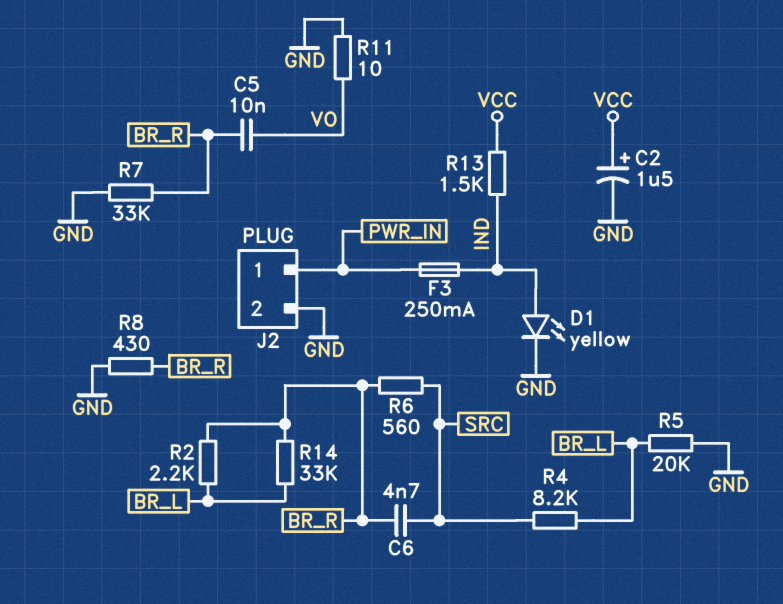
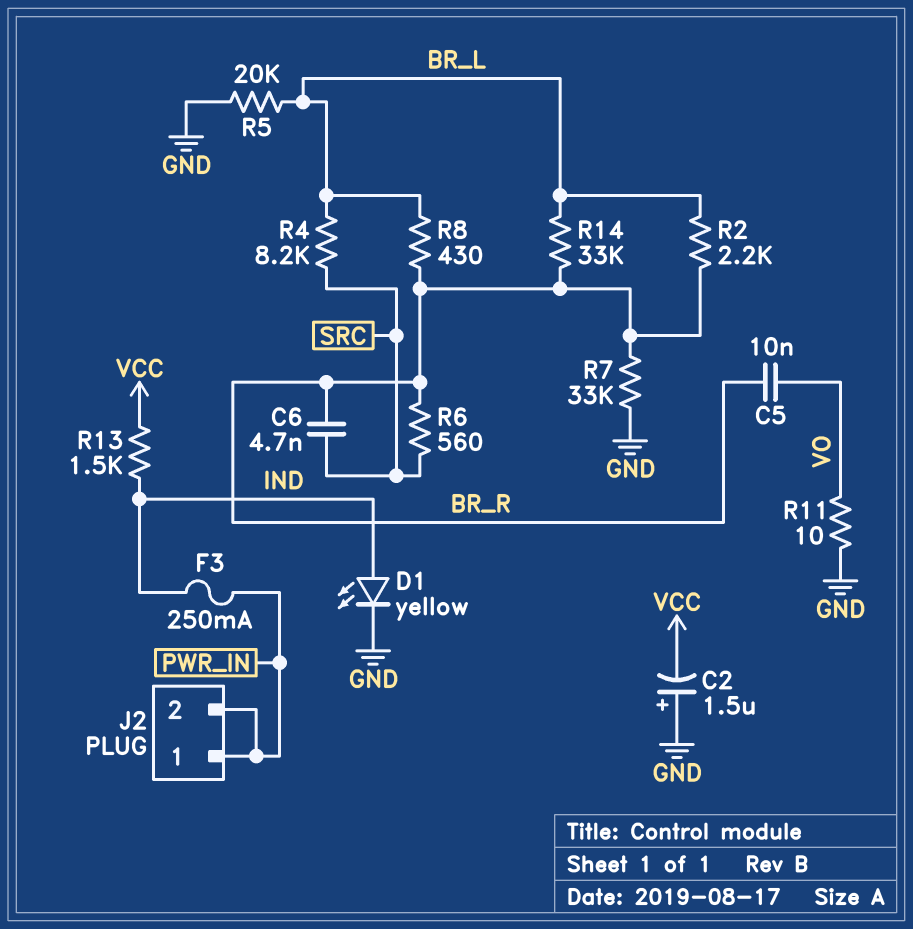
C2: 1.5uF (plus VCC, minus GND) -> 1.5uF (plus GND, minus VCC)
J2 pin 2: GND -> PWR_IN
R8: 430 (BR_R, GND) -> 430 (BR_L, BR_R)

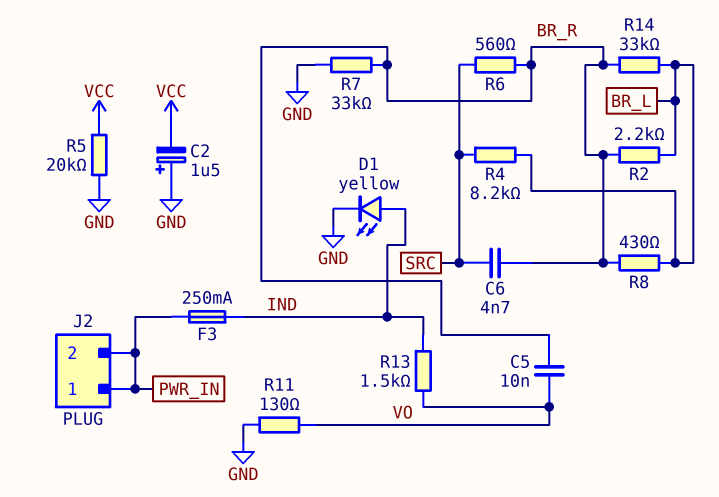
R5: 20k (BR_L, GND) -> 20k (GND, VCC)
R11: 10 (GND, VO) -> 130 (GND, VO)
R13: 1.5k (IND, VCC) -> 1.5k (IND, VO)

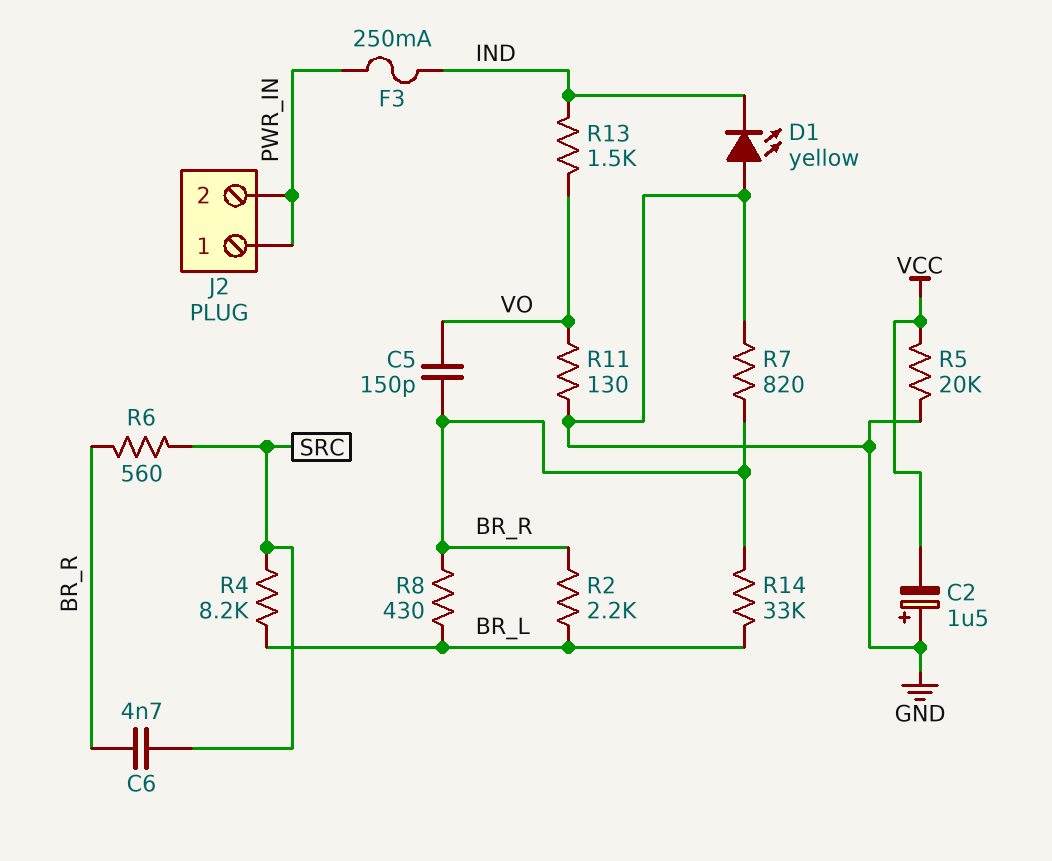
C5: 10nF (BR_R, VO) -> 150pF (BR_R, VO)
D1: LED yellow (A IND, K GND) -> LED yellow (A GND, K IND)
R7: 33k (BR_R, GND) -> 820 (BR_R, GND)

